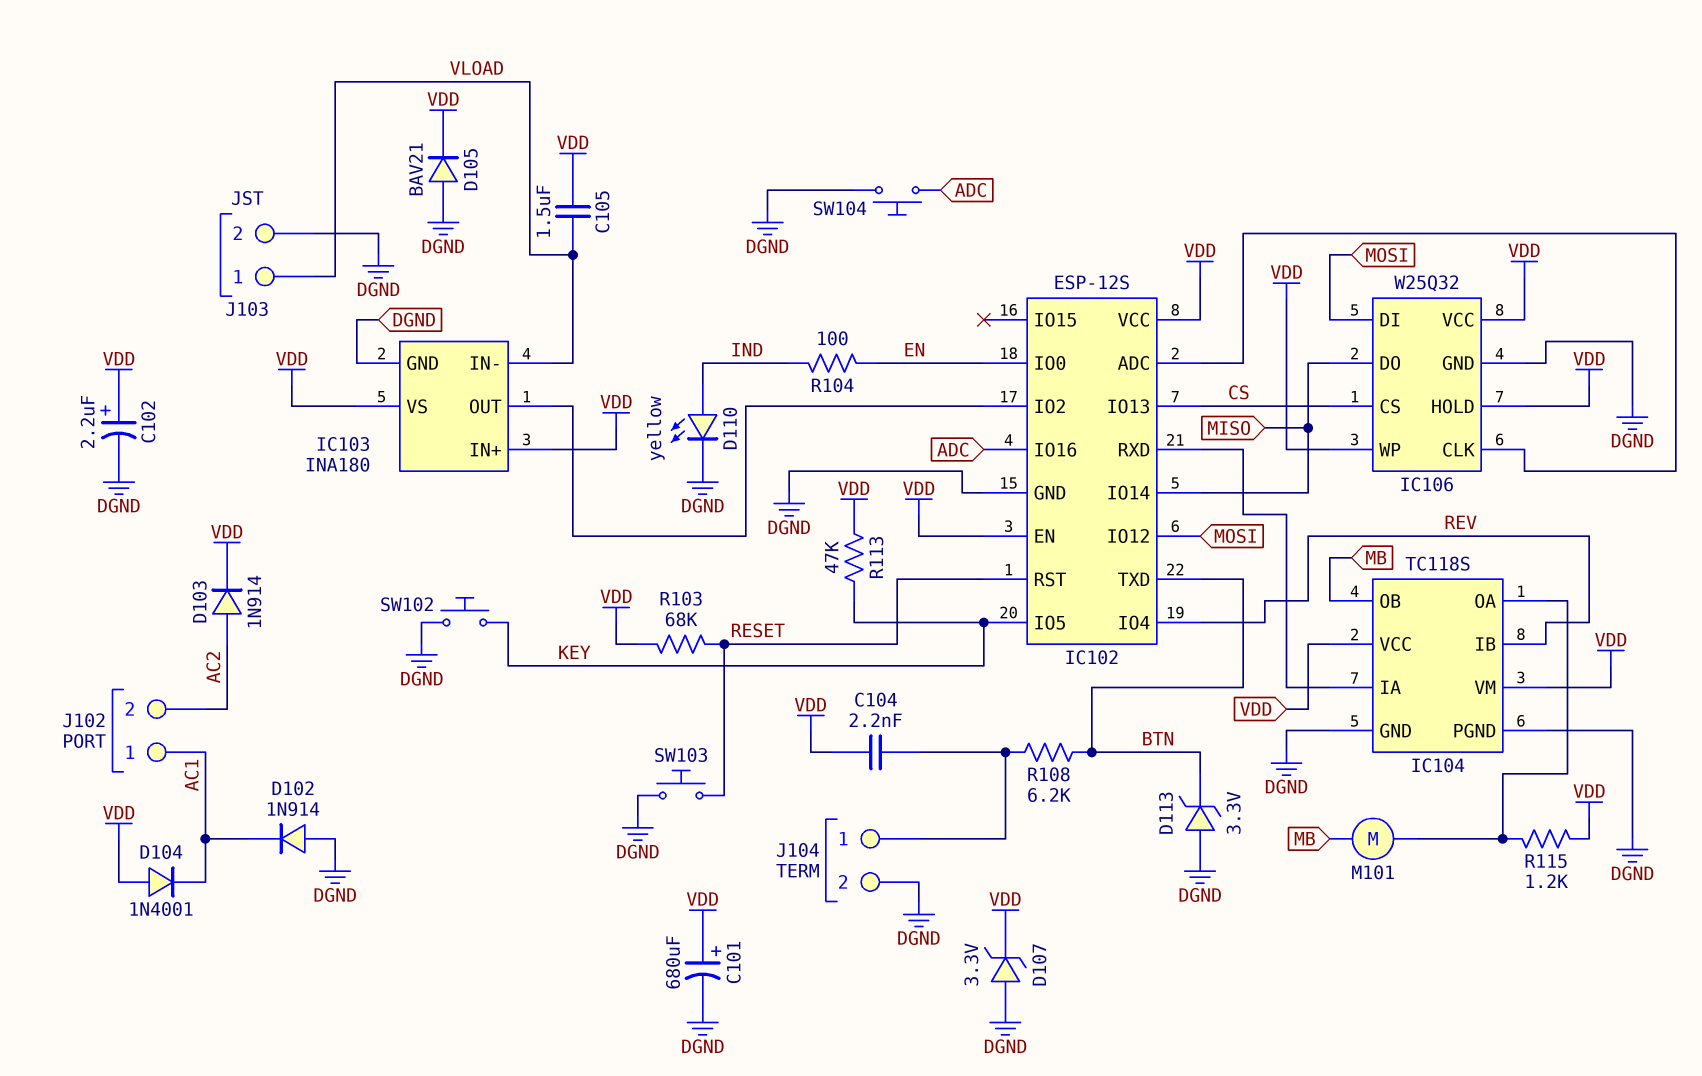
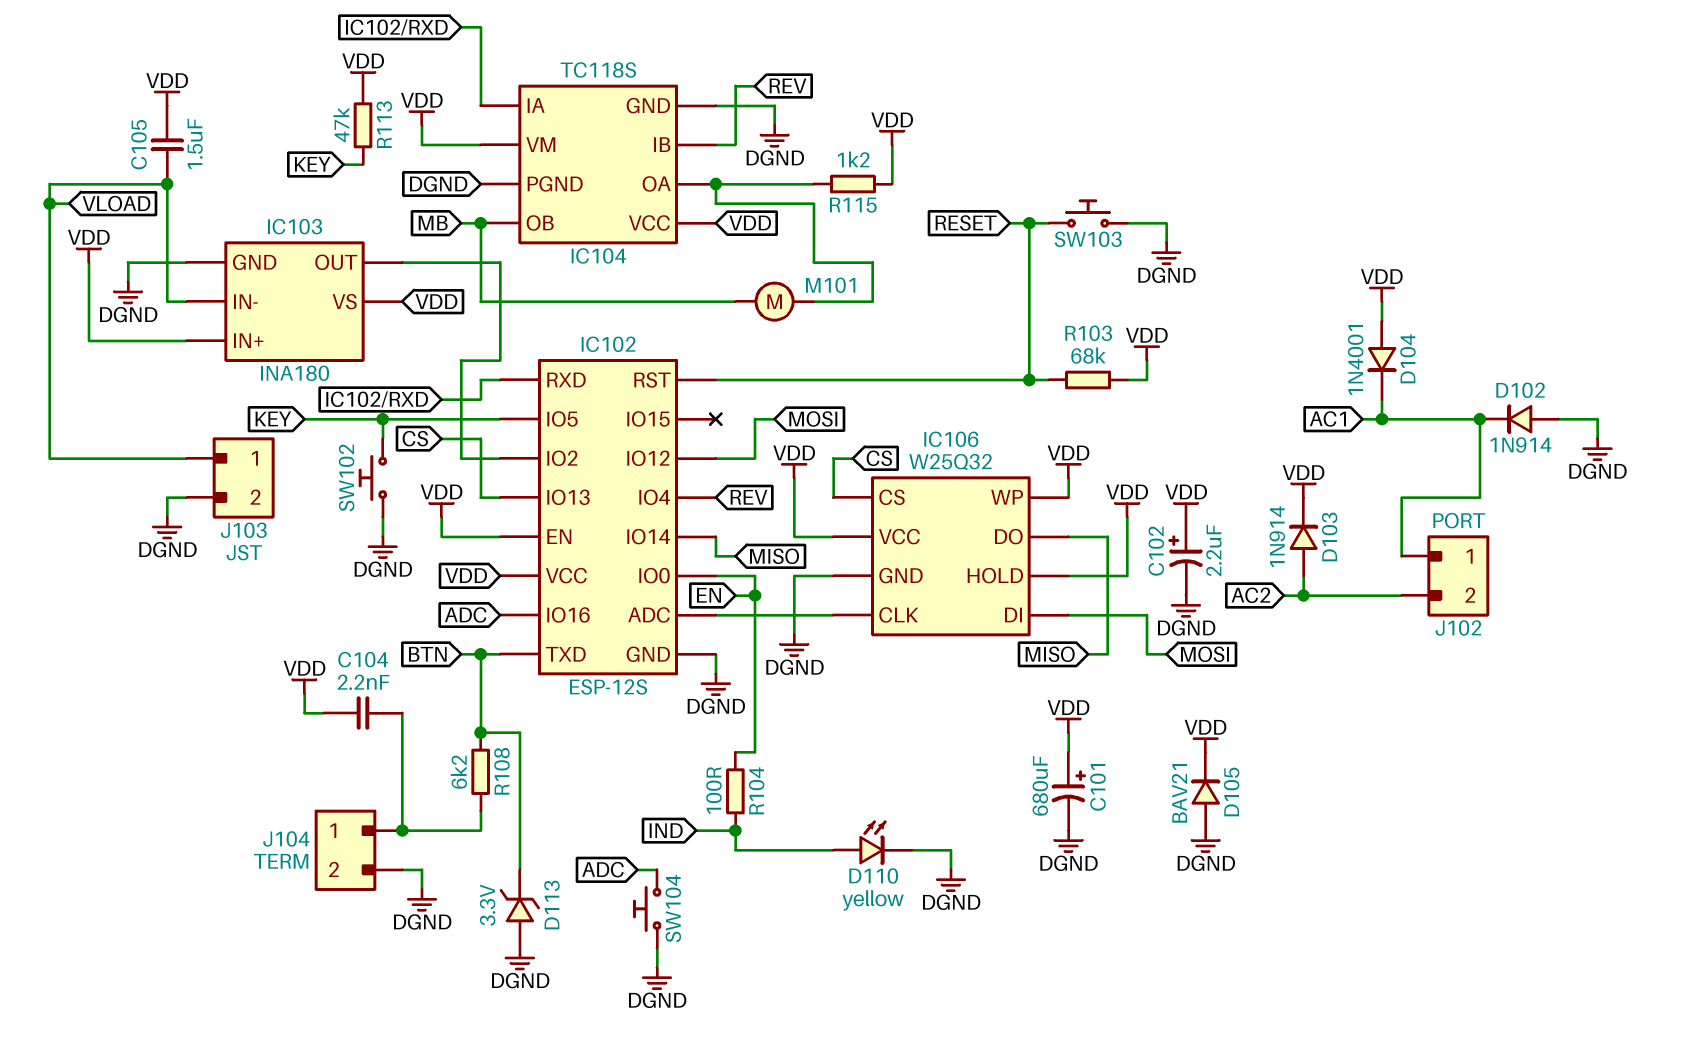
D107: zener 3.3V (A DGND, K VDD) -> none

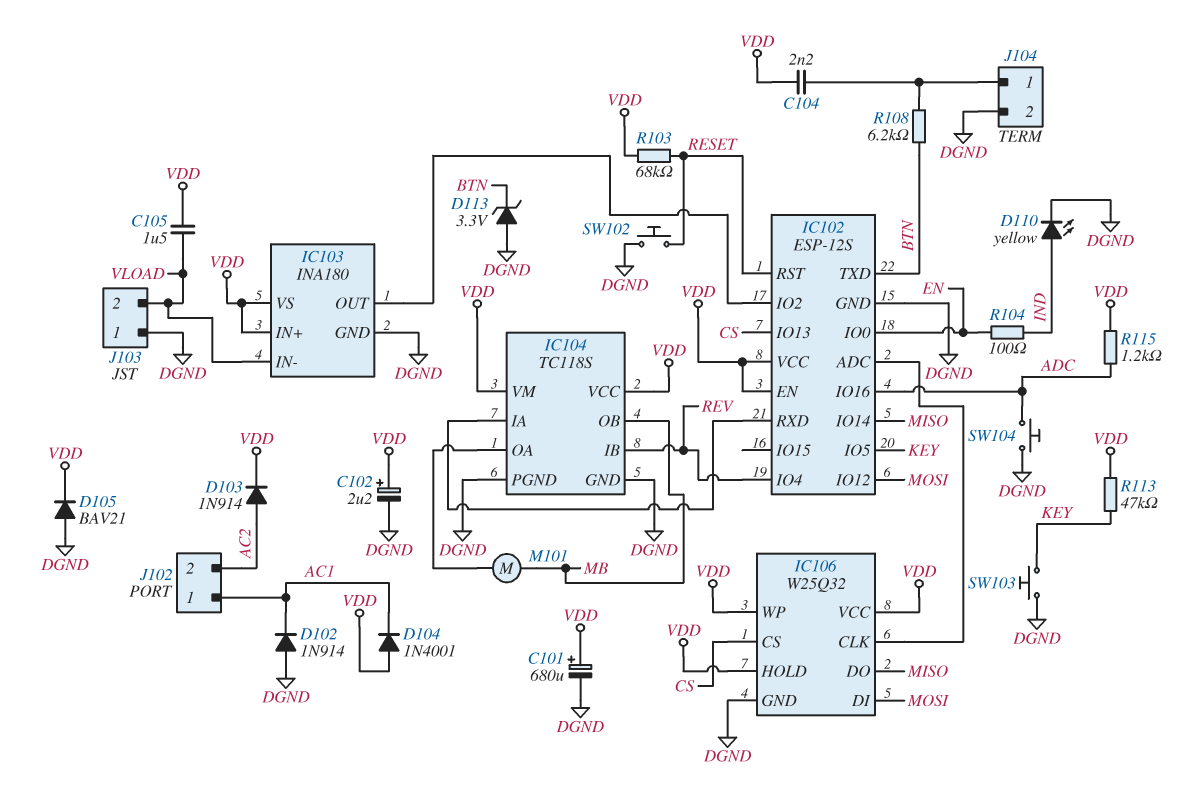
J103 pin 1: VLOAD -> DGND
J103 pin 2: DGND -> VLOAD
R115: 1.2k (IC104/OA, VDD) -> 1.2k (ADC, VDD)
SW102: button (DGND, KEY) -> button (DGND, RESET)
SW103: button (DGND, RESET) -> button (DGND, KEY)

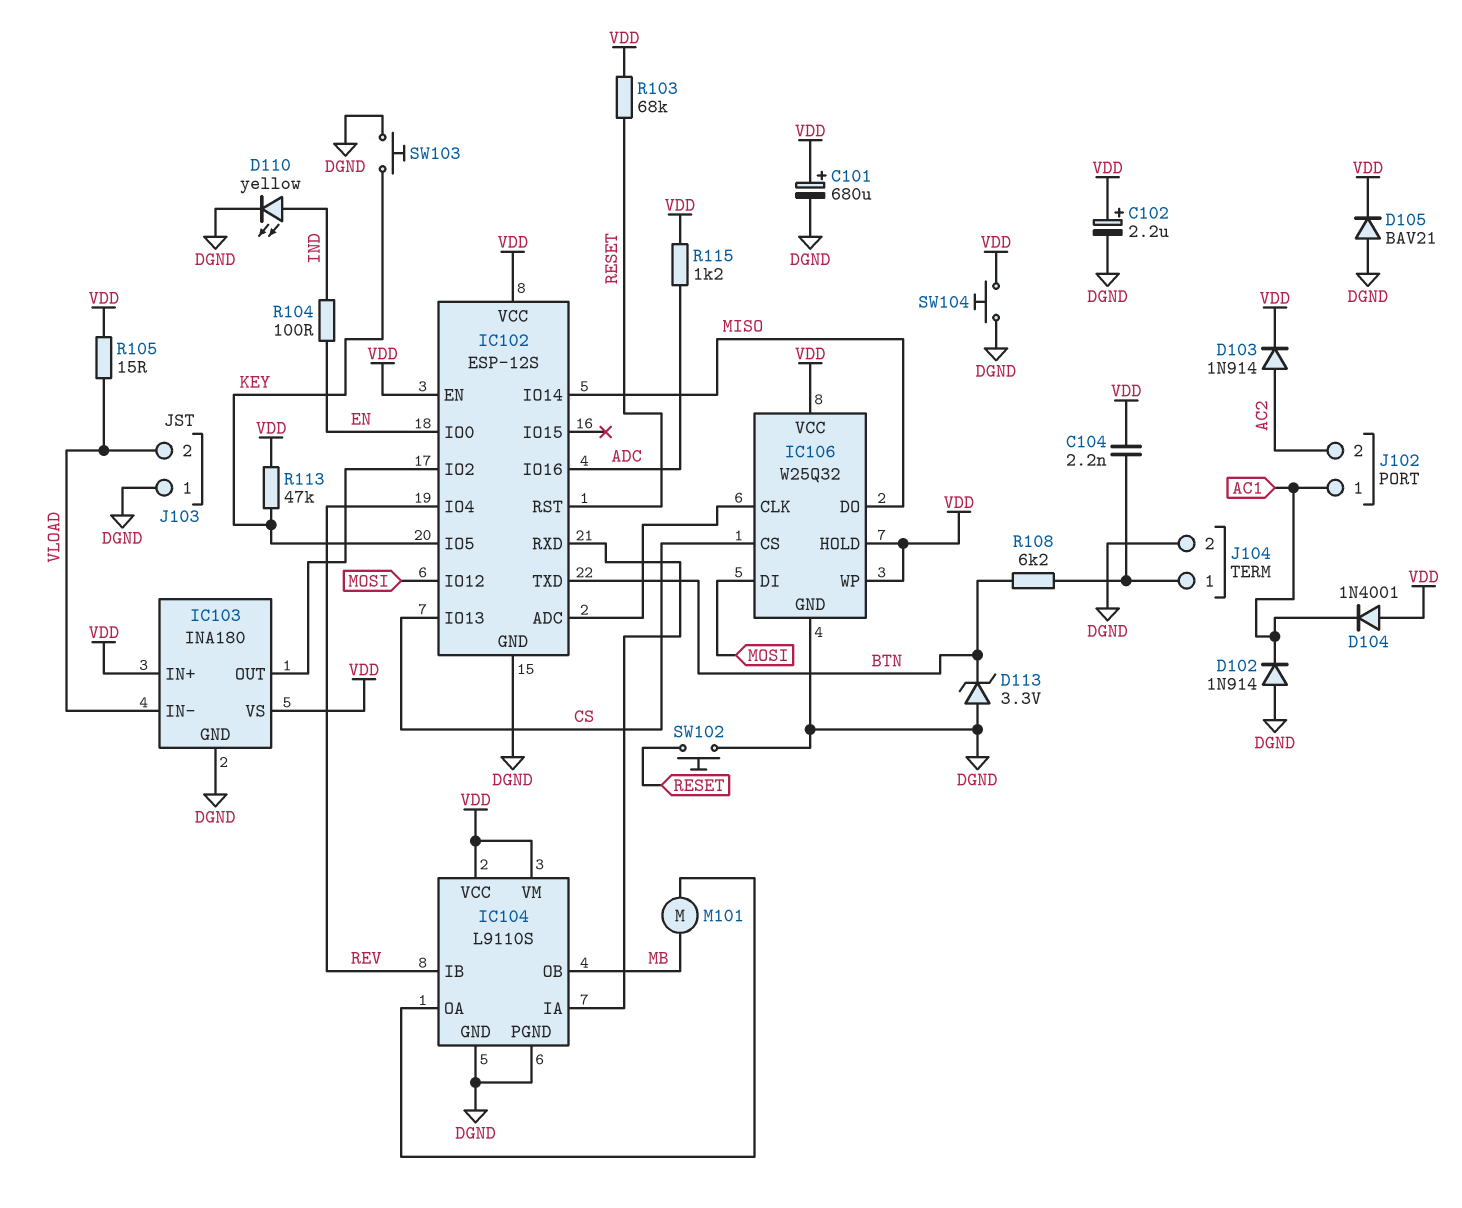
C105: 1.5uF (VDD, VLOAD) -> none
IC104: TC118S -> L9110S
R105: none -> 15 (VDD, VLOAD)
SW104: button (ADC, DGND) -> button (DGND, VDD)

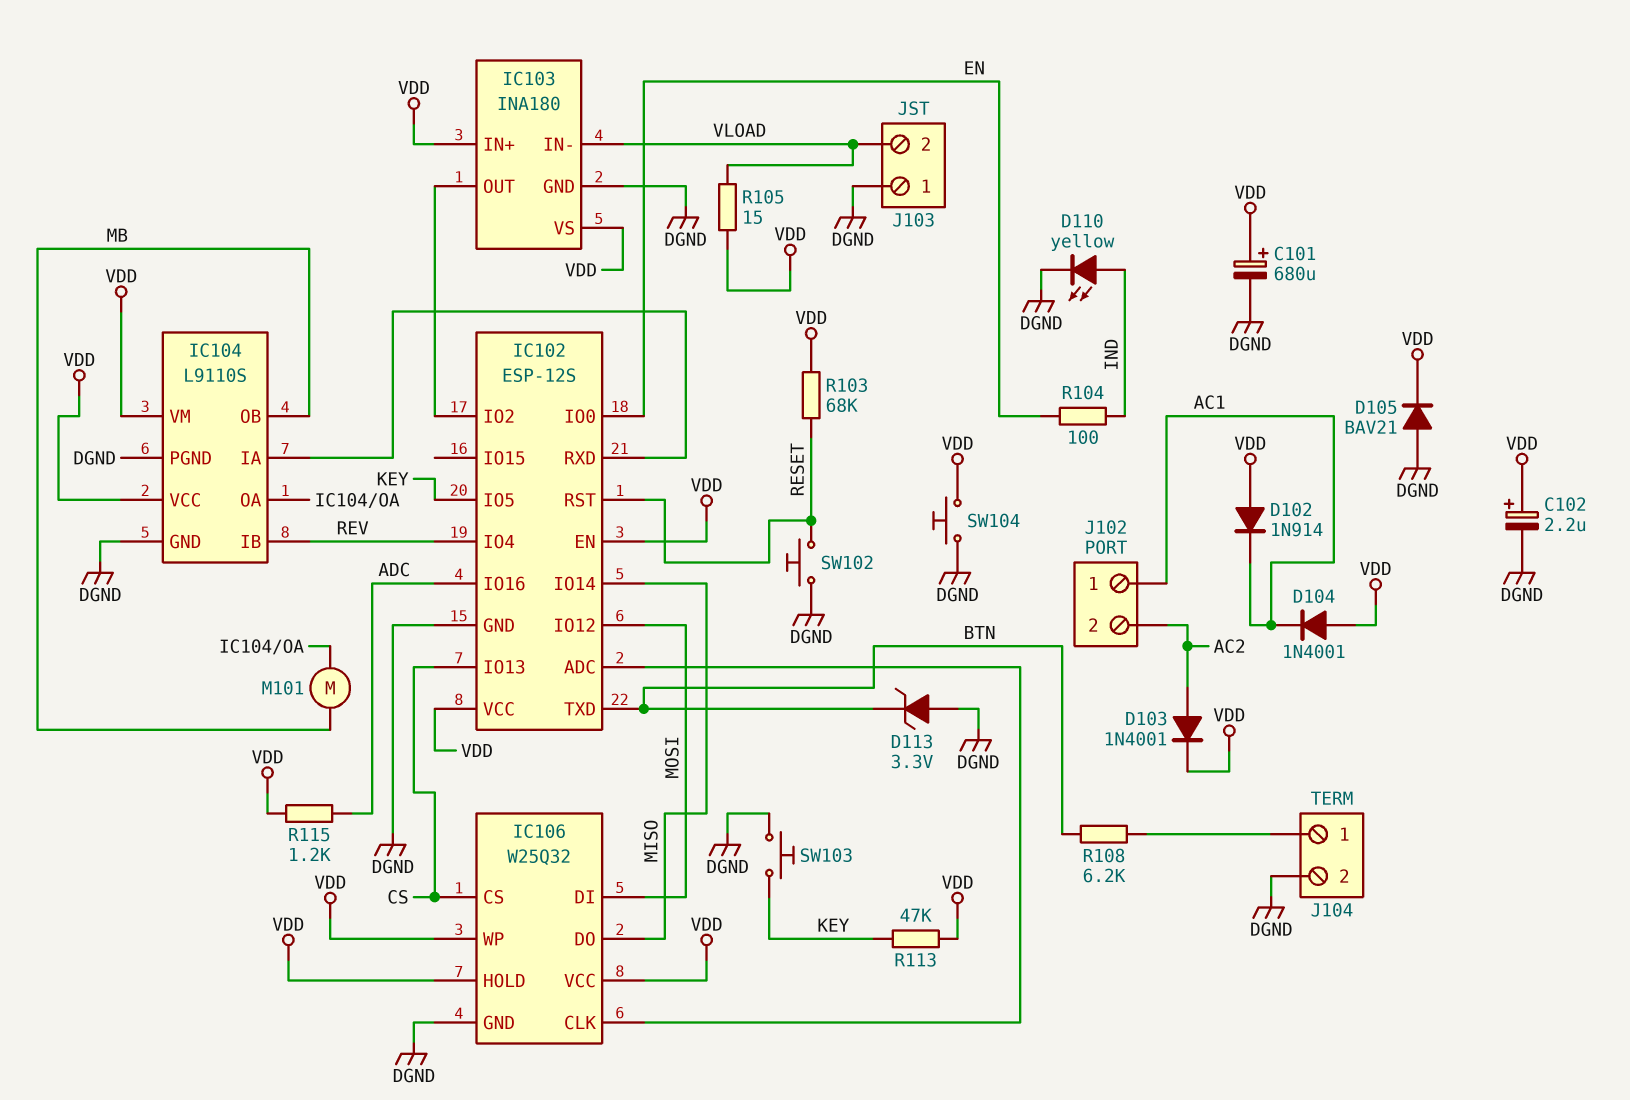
C104: 2.2nF (J104/1, VDD) -> none
D102: diode 1N914 (A DGND, K AC1) -> diode 1N914 (A VDD, K AC1)
D103: diode 1N914 (A AC2, K VDD) -> diode 1N4001 (A AC2, K VDD)

